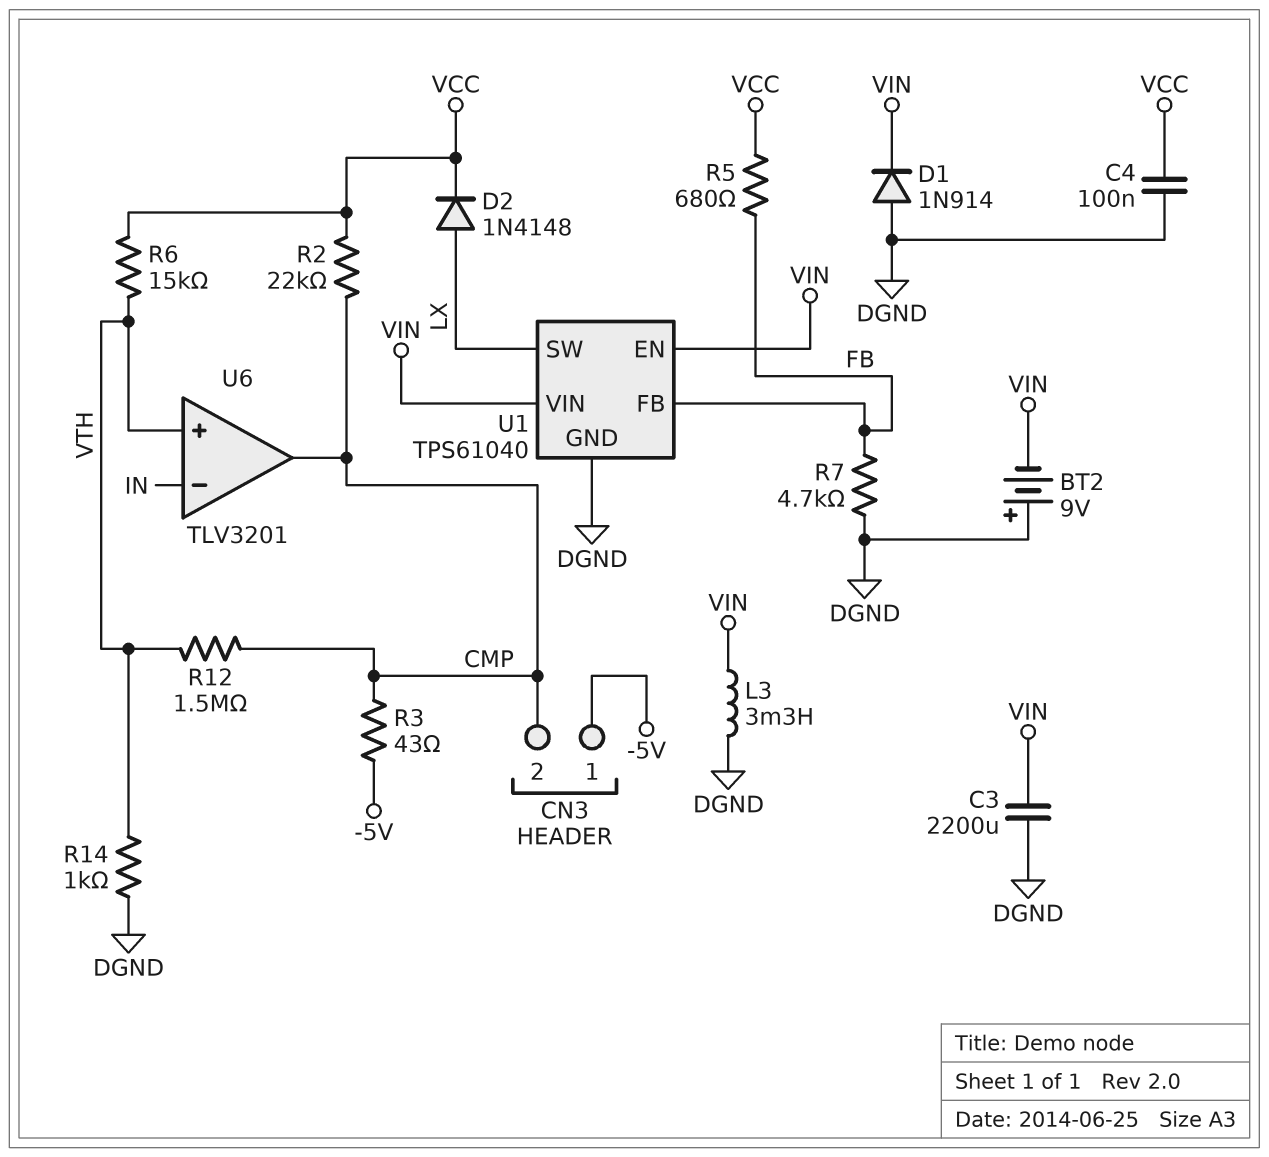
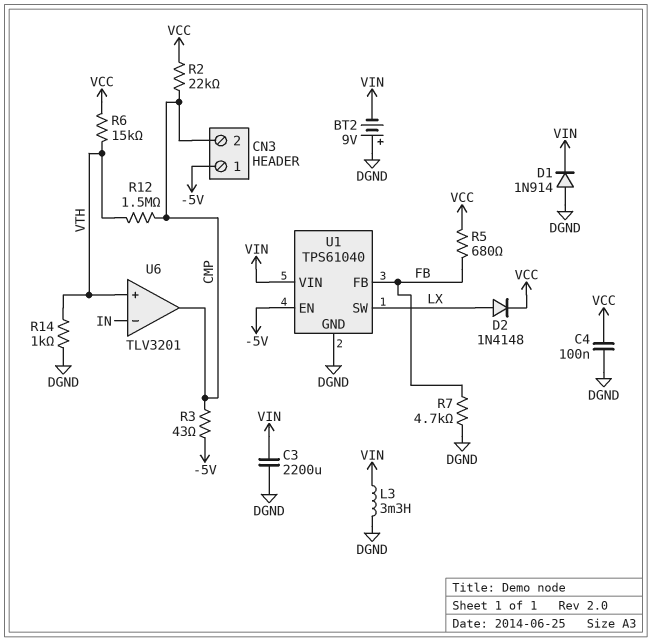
U1 pin EN: VIN -> -5V

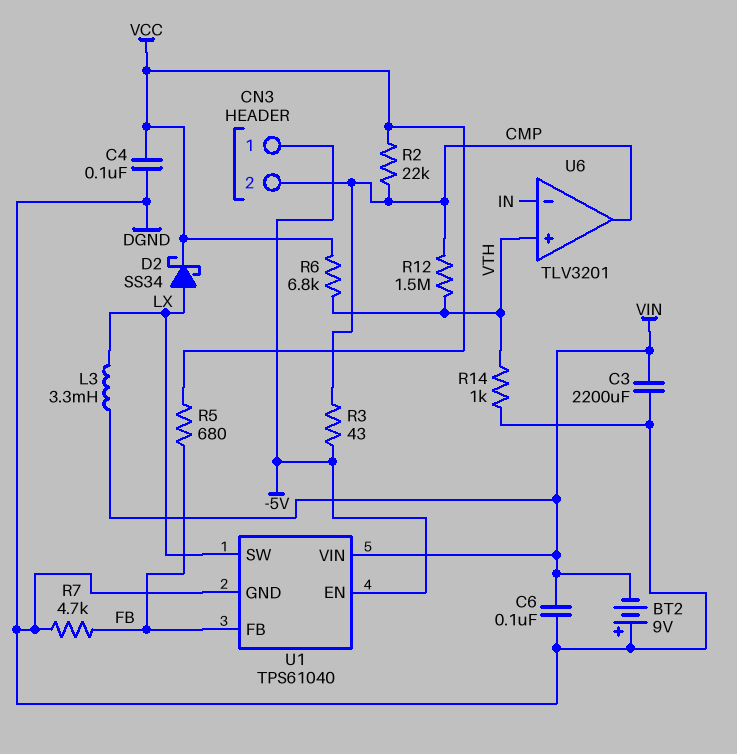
C6: none -> 100nF (DGND, VIN)
D1: diode 1N914 (A DGND, K VIN) -> none
D2: diode 1N4148 (A LX, K VCC) -> schottky SS34 (A LX, K VCC)
L3: 3.3mH (DGND, VIN) -> 3.3mH (LX, VIN)
R6: 15k (VCC, VTH) -> 6.8k (VCC, VTH)

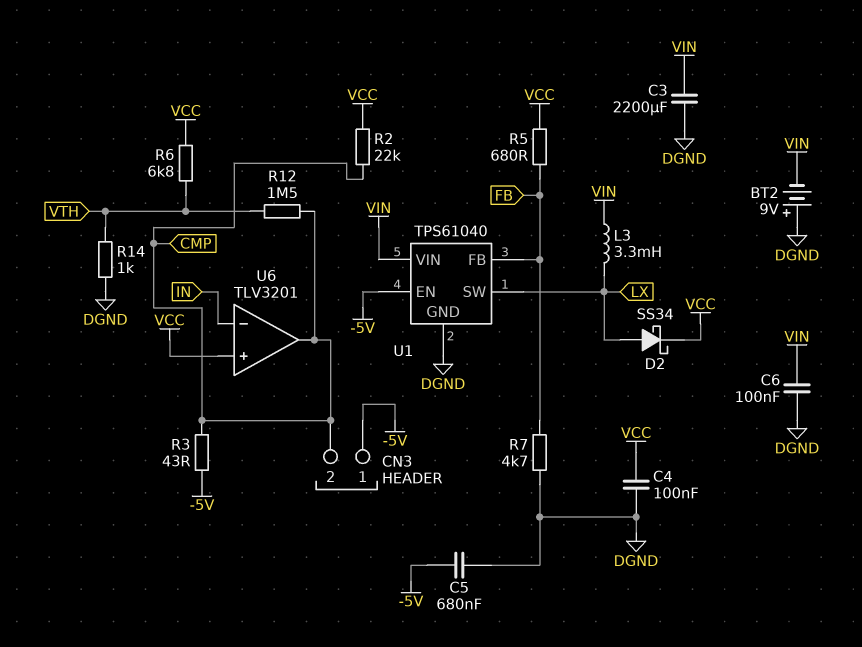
C5: none -> 680nF (-5V, DGND)
U6 pin in+: VTH -> VCC

